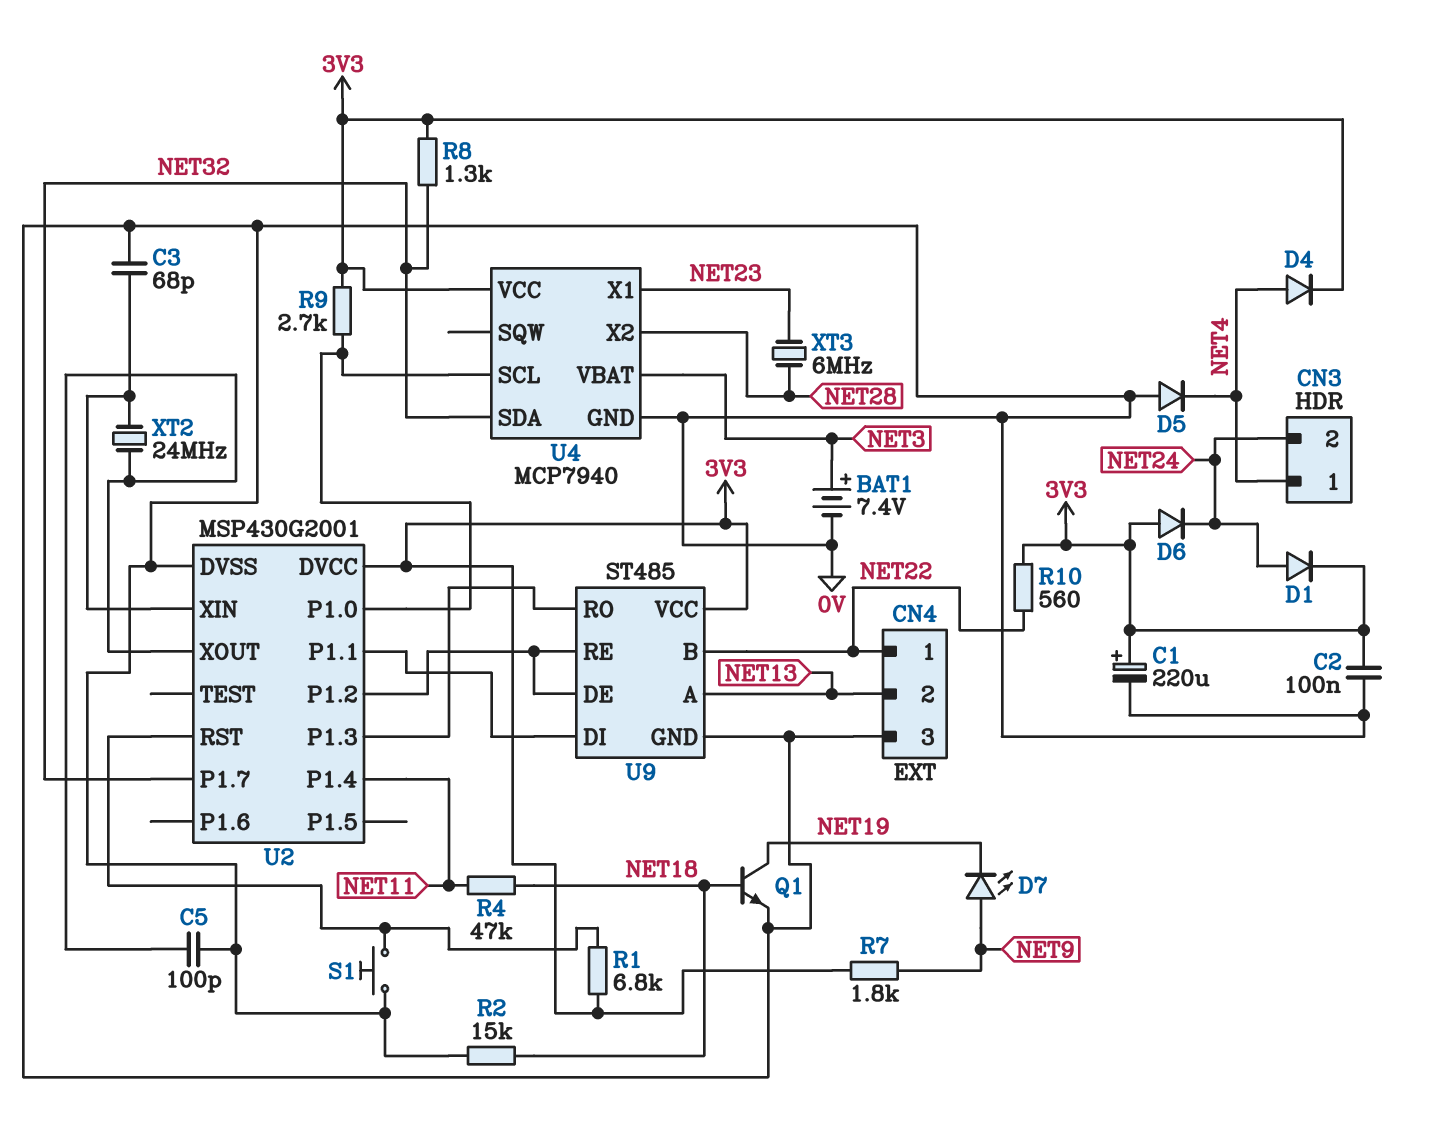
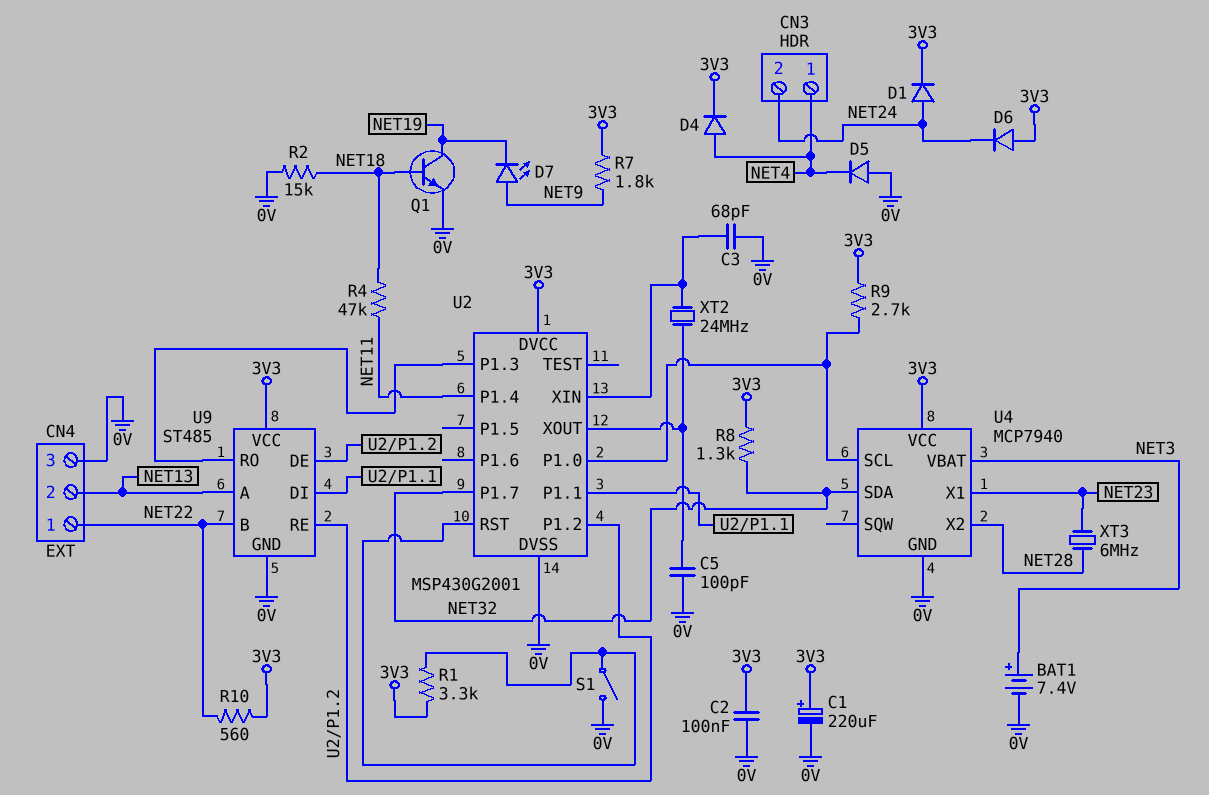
R1: 6.8k (3V3, U2/RST) -> 3.3k (3V3, U2/RST)
S1: button (0V, U2/RST) -> switch (0V, U2/RST)

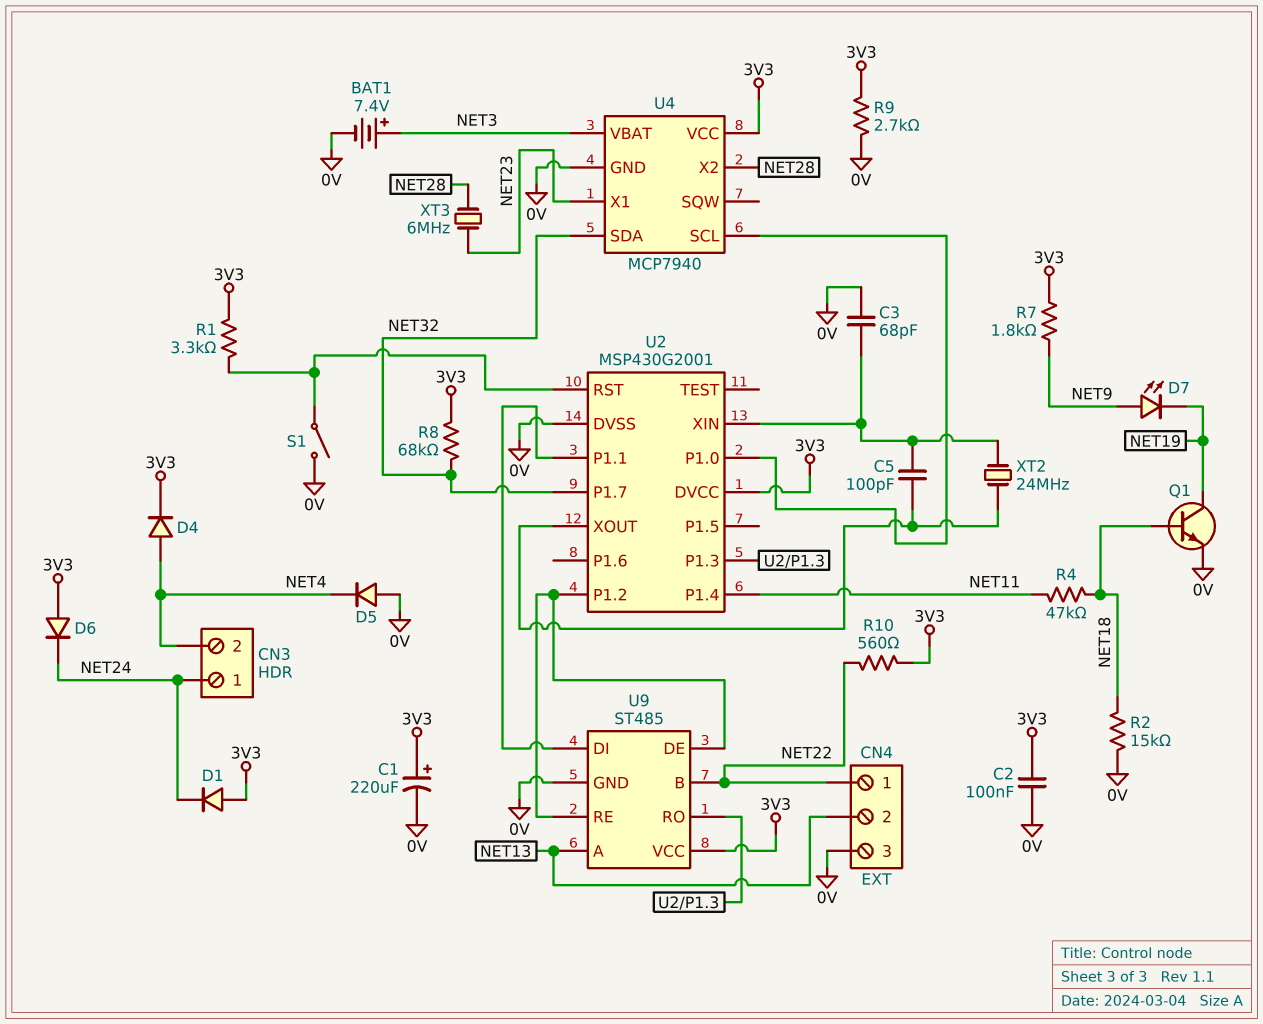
C5: 100pF (0V, U2/XOUT) -> 100pF (U2/XIN, U2/XOUT)
CN3 pin 1: NET4 -> NET24
CN3 pin 2: NET24 -> NET4
D1: diode (A NET24, K 3V3) -> diode (A 3V3, K NET24)
R8: 1.3k (3V3, NET32) -> 68k (3V3, NET32)
R9: 2.7k (3V3, U2/P1.0) -> 2.7k (0V, 3V3)

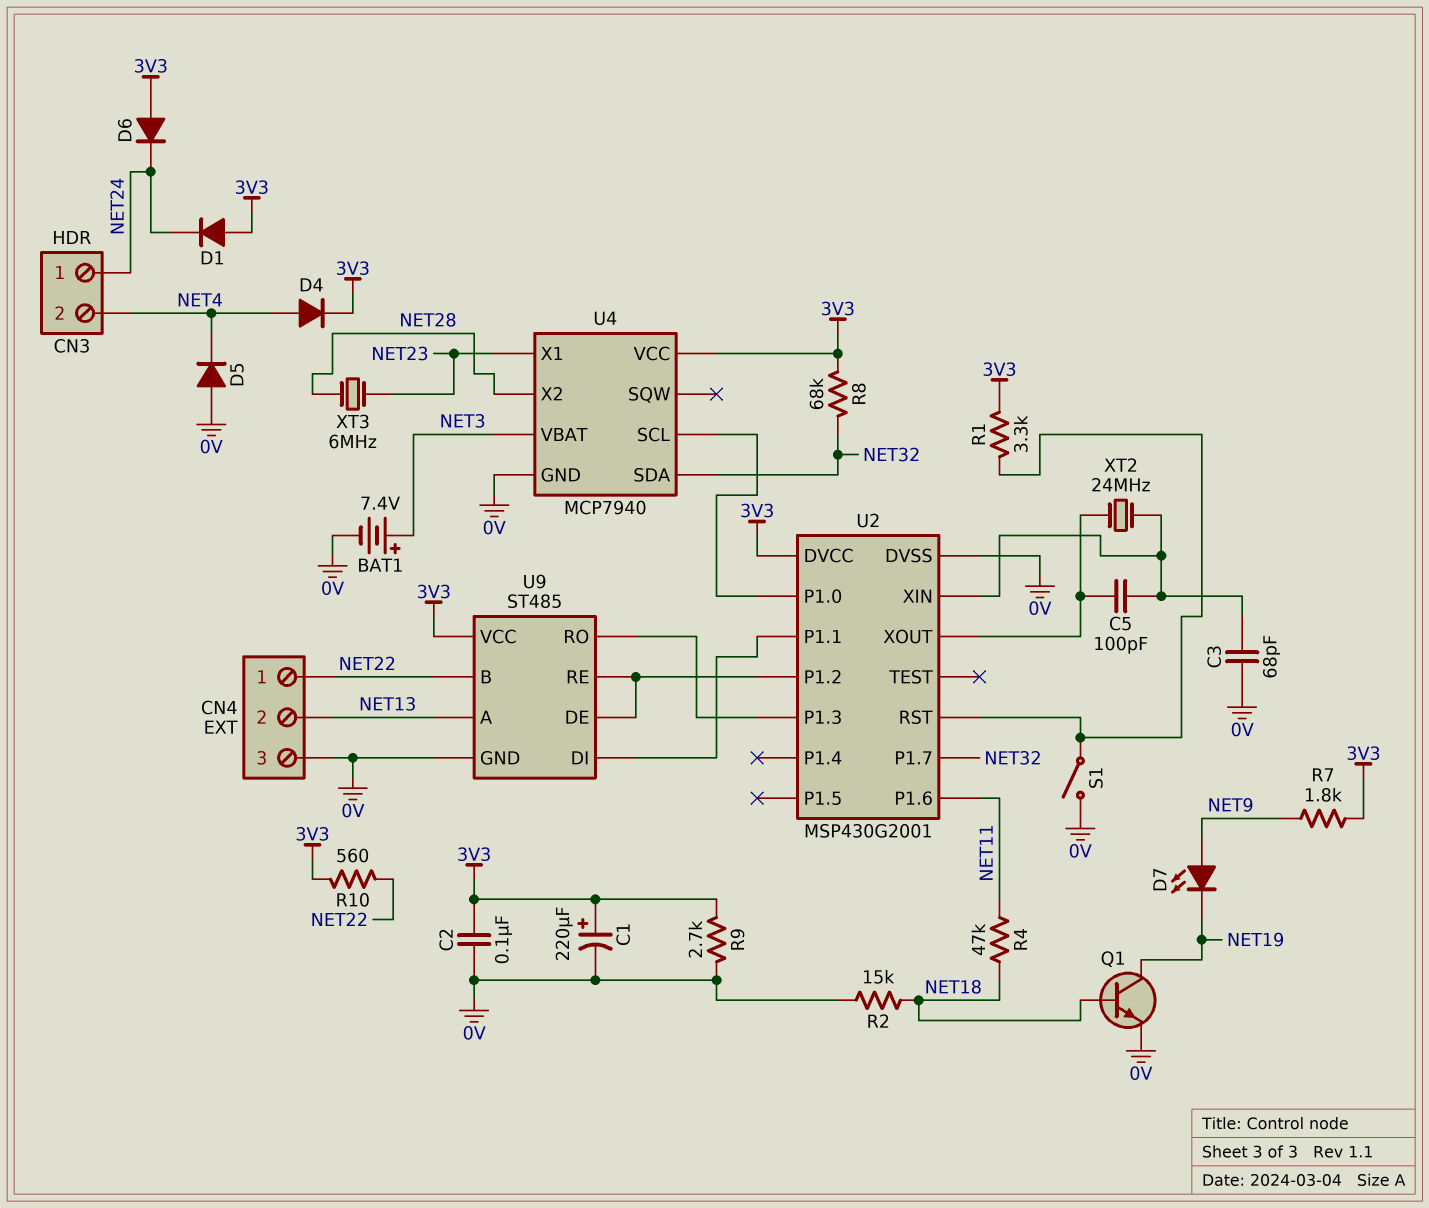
U2 pin P1.4: NET11 -> none
U2 pin P1.6: none -> NET11

